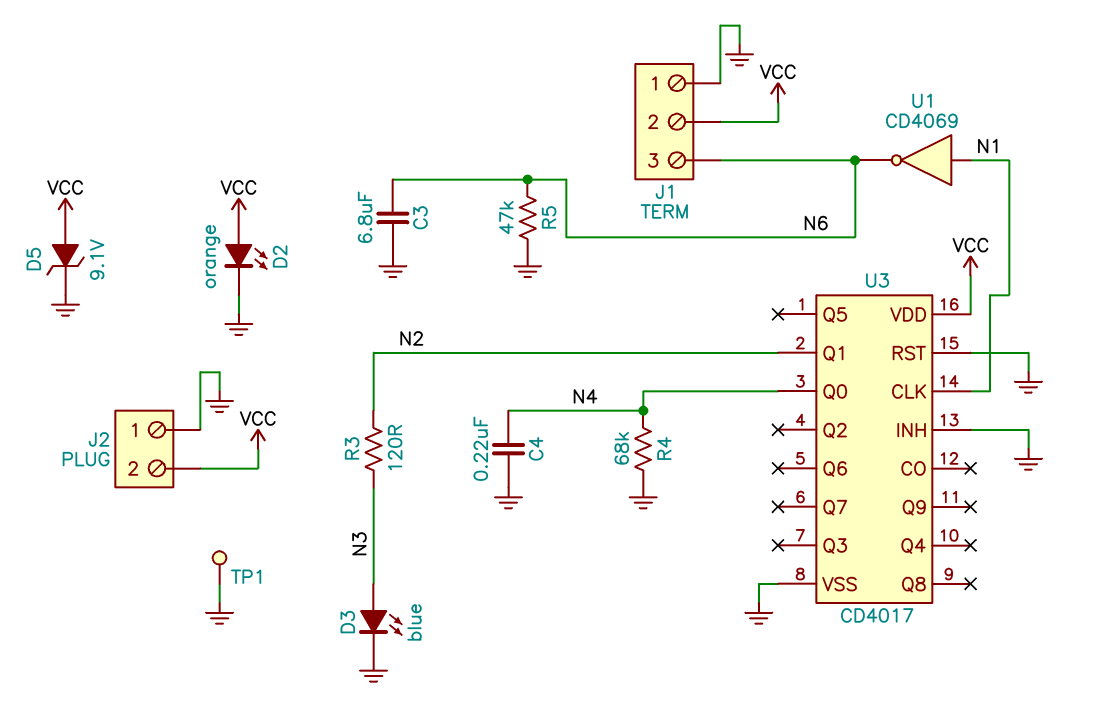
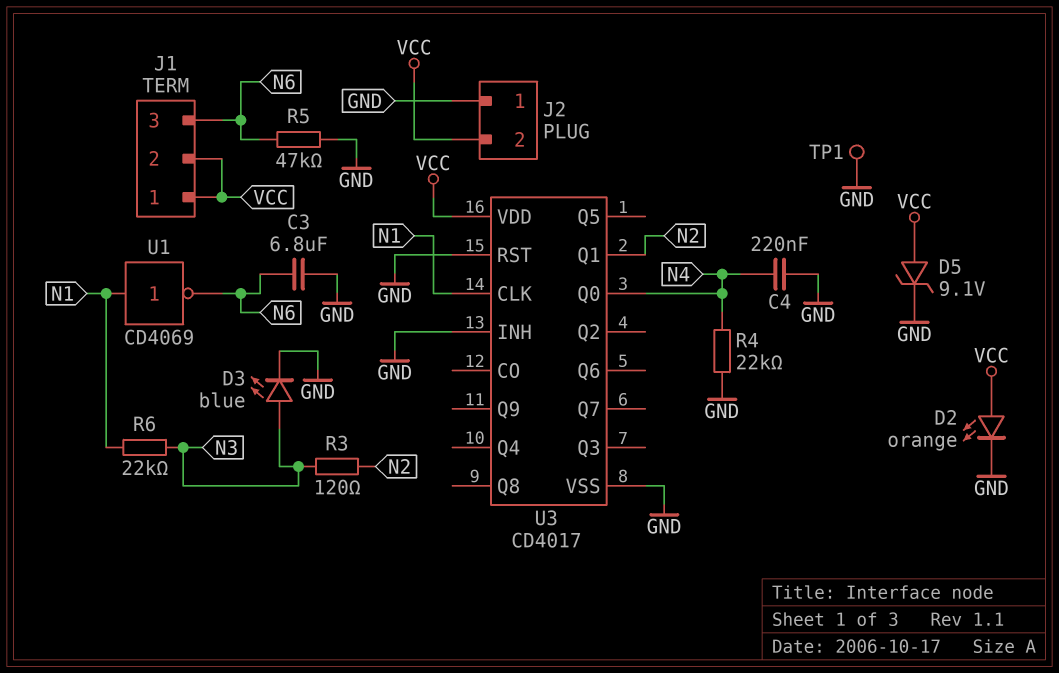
J1 pin 1: GND -> VCC
R4: 68k (GND, N4) -> 22k (GND, N4)
R6: none -> 22k (N1, N3)

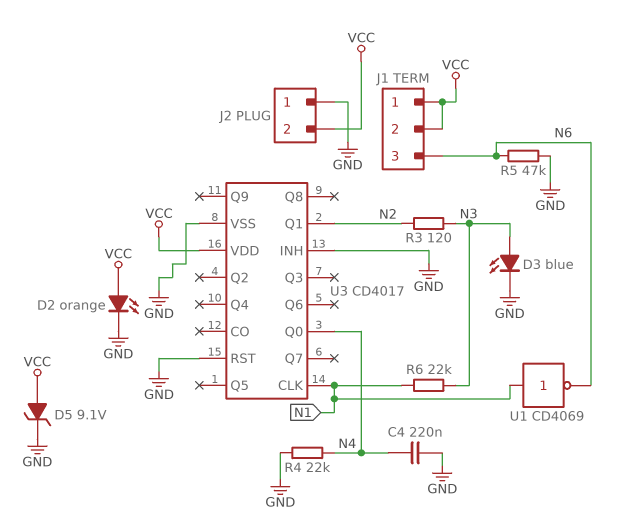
C3: 6.8uF (GND, N6) -> none
TP1: test point (GND) -> none

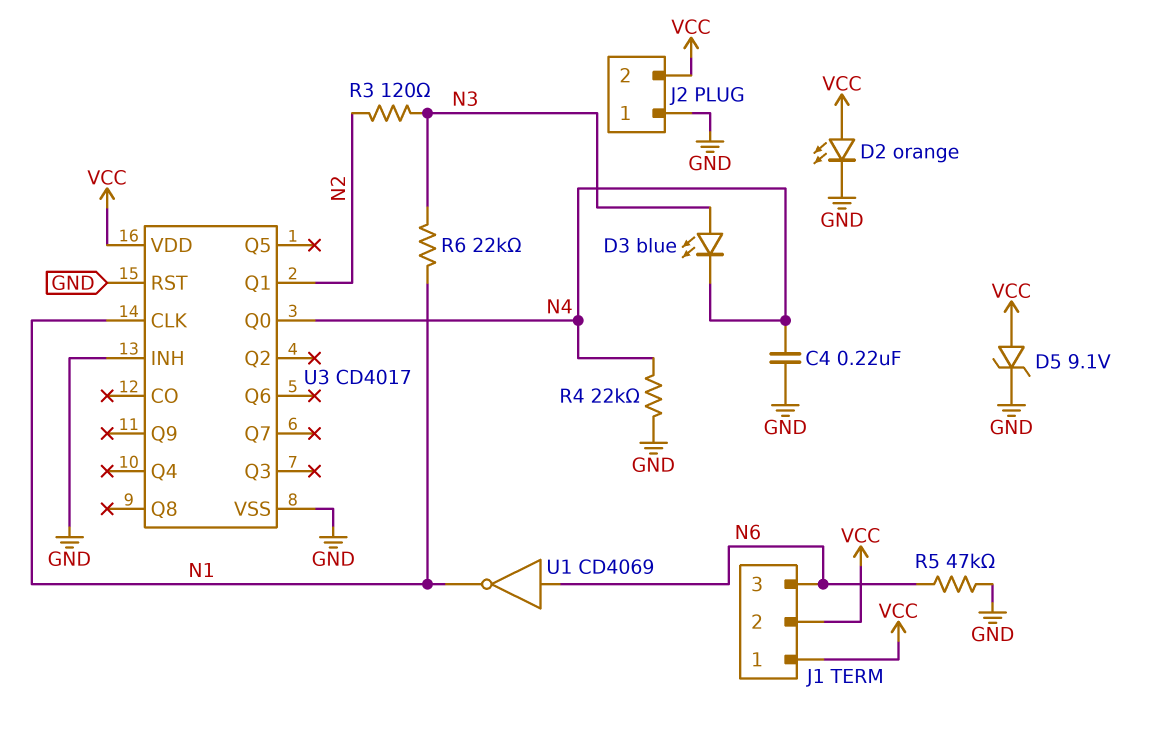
D3: LED blue (A N3, K GND) -> LED blue (A N3, K N4)
U1: NOT CD4069 (in N1, out N6) -> NOT CD4069 (in N6, out N1)

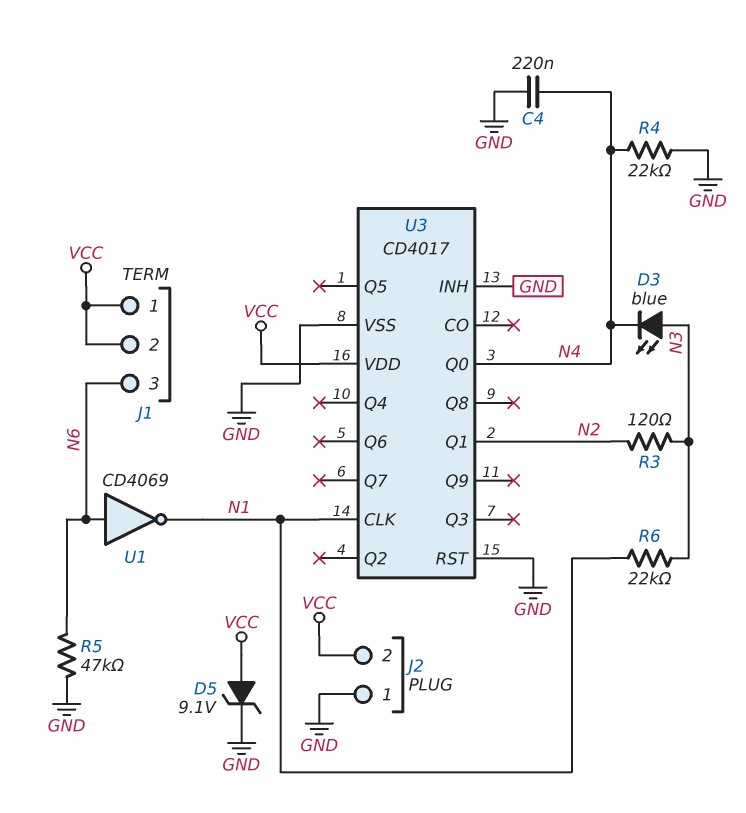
D2: LED orange (A VCC, K GND) -> none

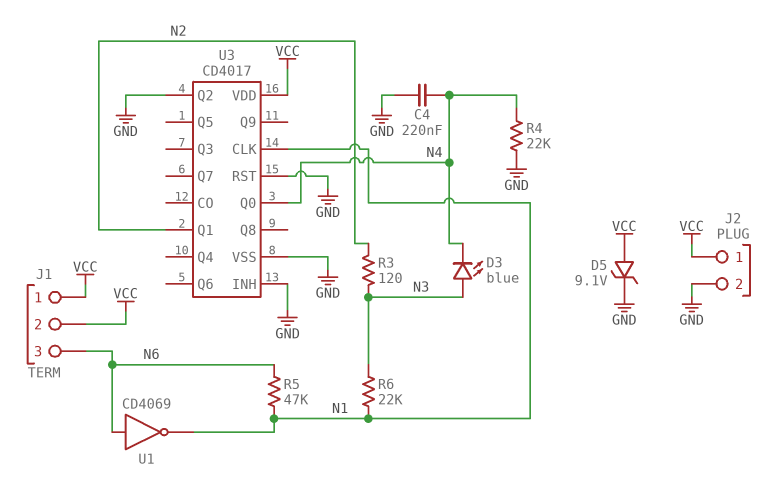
J2 pin 1: GND -> VCC
J2 pin 2: VCC -> GND
R5: 47k (GND, N6) -> 47k (N1, N6)
U3 pin Q2: none -> GND

